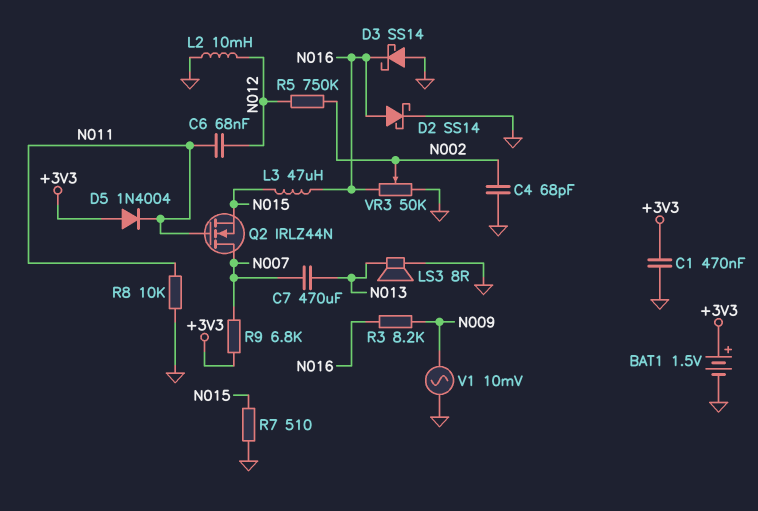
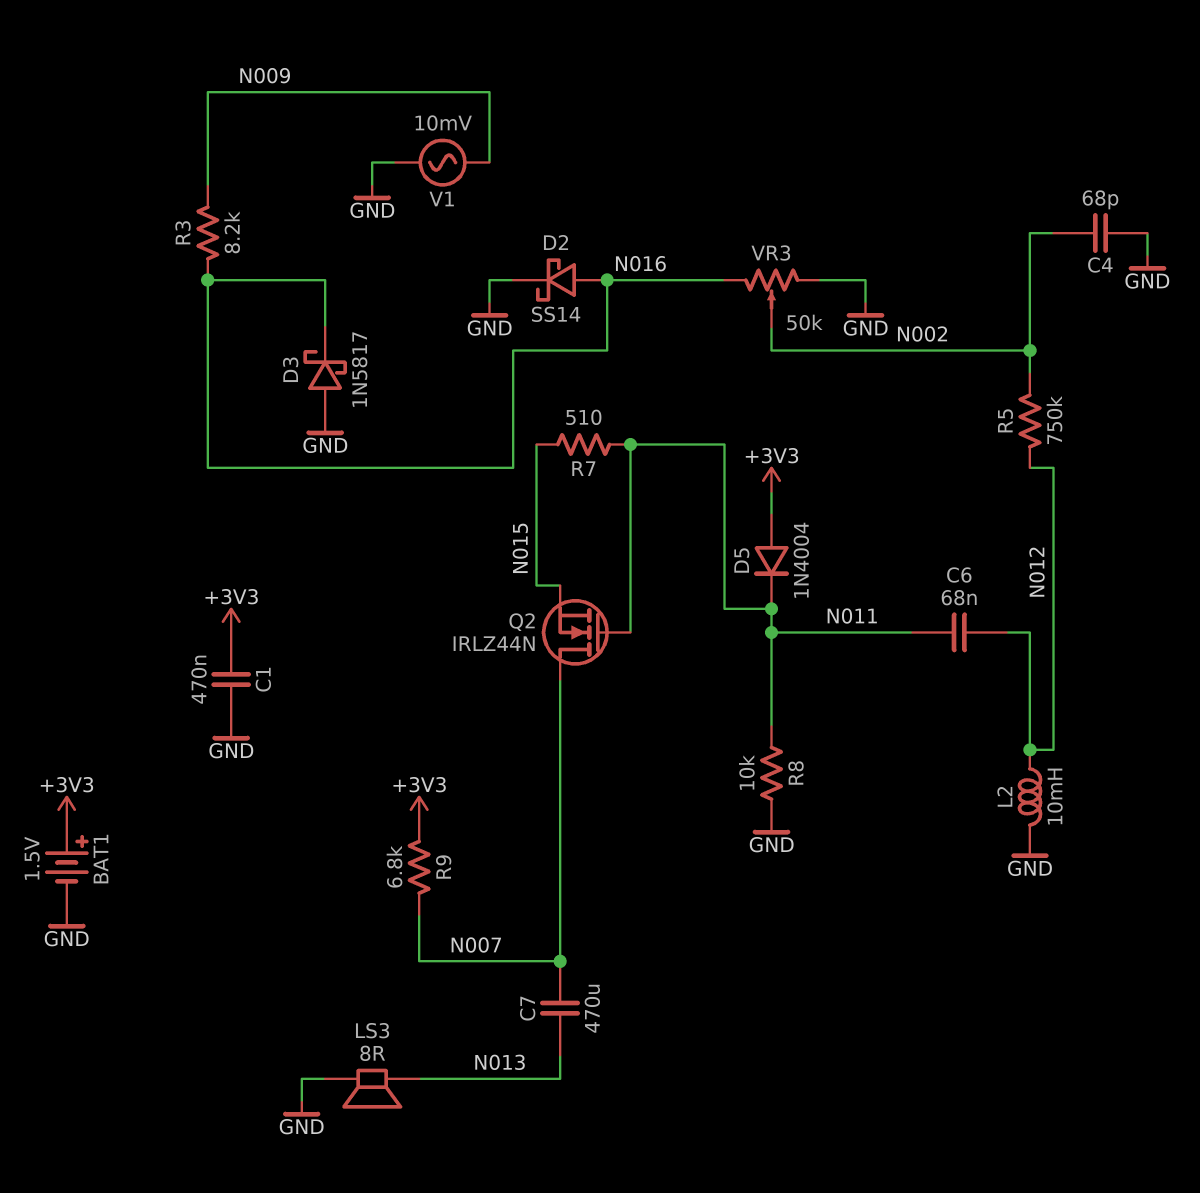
D3: schottky SS14 (A GND, K N016) -> schottky 1N5817 (A GND, K N016)
L3: 47uH (N015, N016) -> none
R7: 510 (GND, N015) -> 510 (N011, N015)

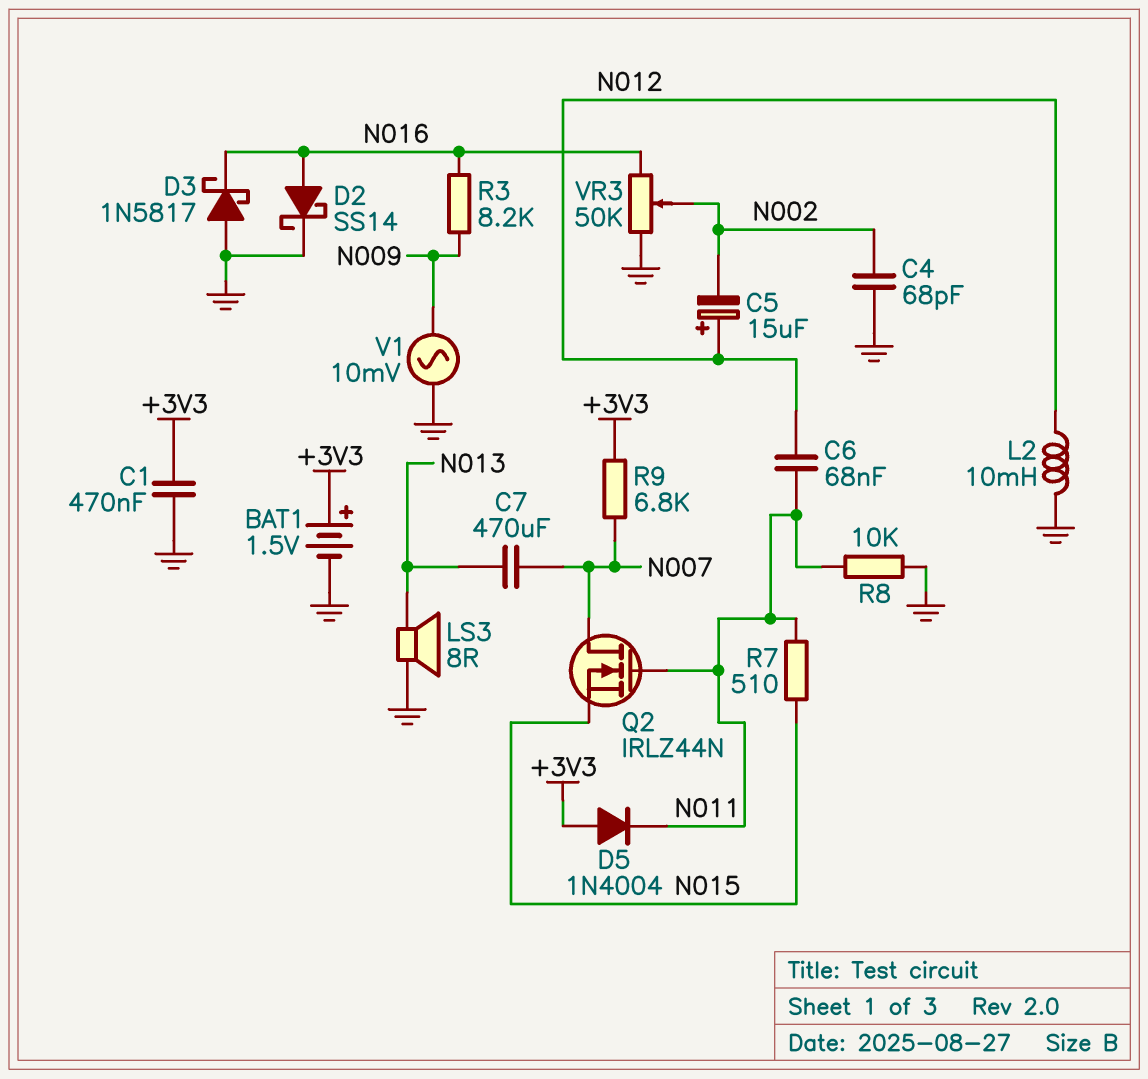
C5: none -> 15uF (plus N012, minus N002)
R5: 750k (N002, N012) -> none

